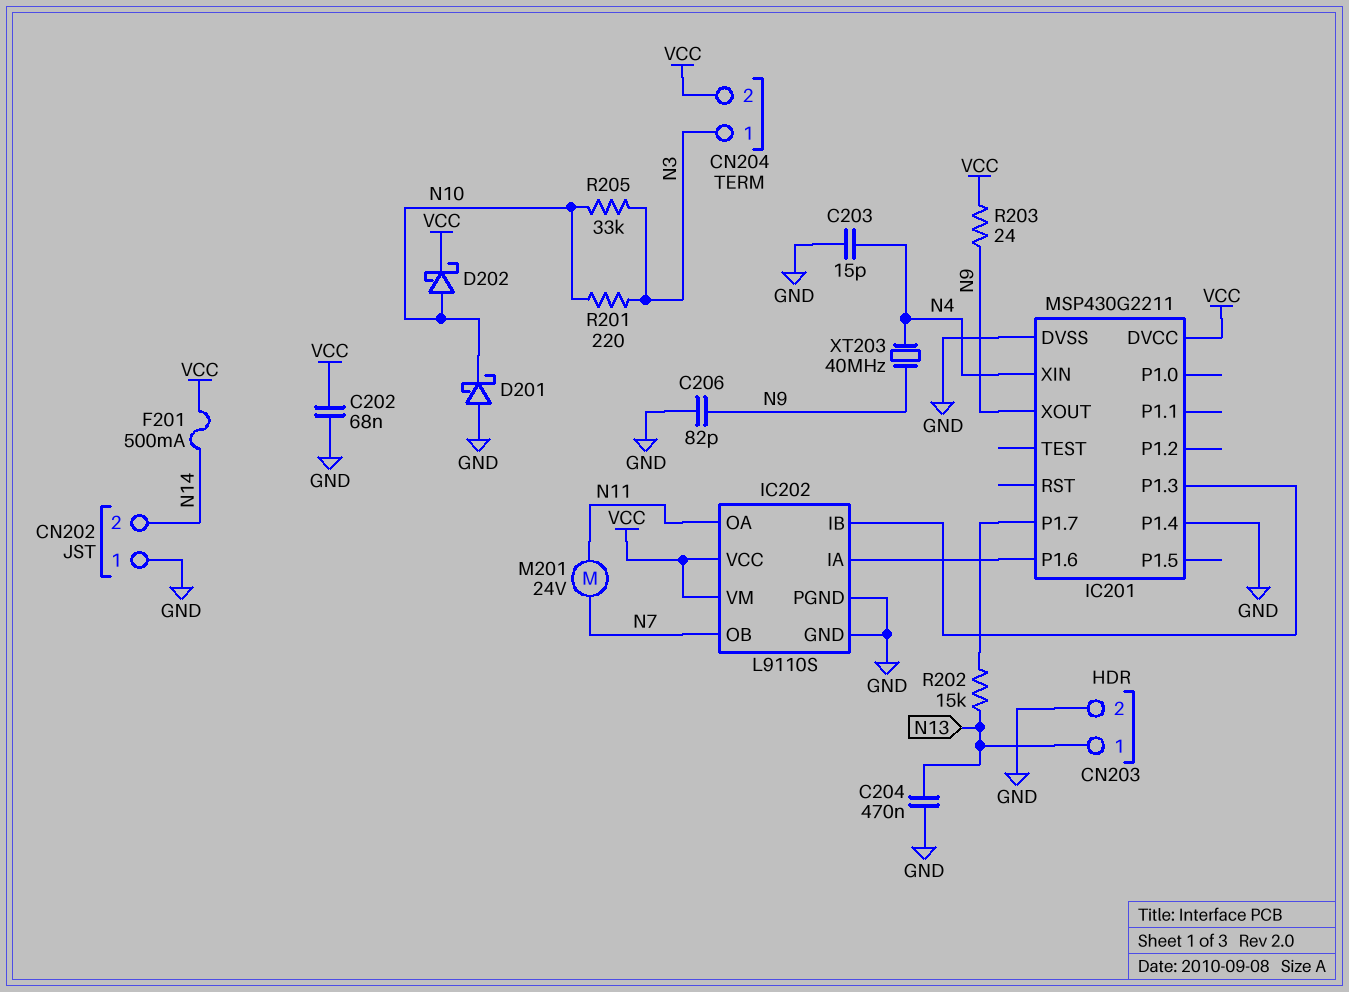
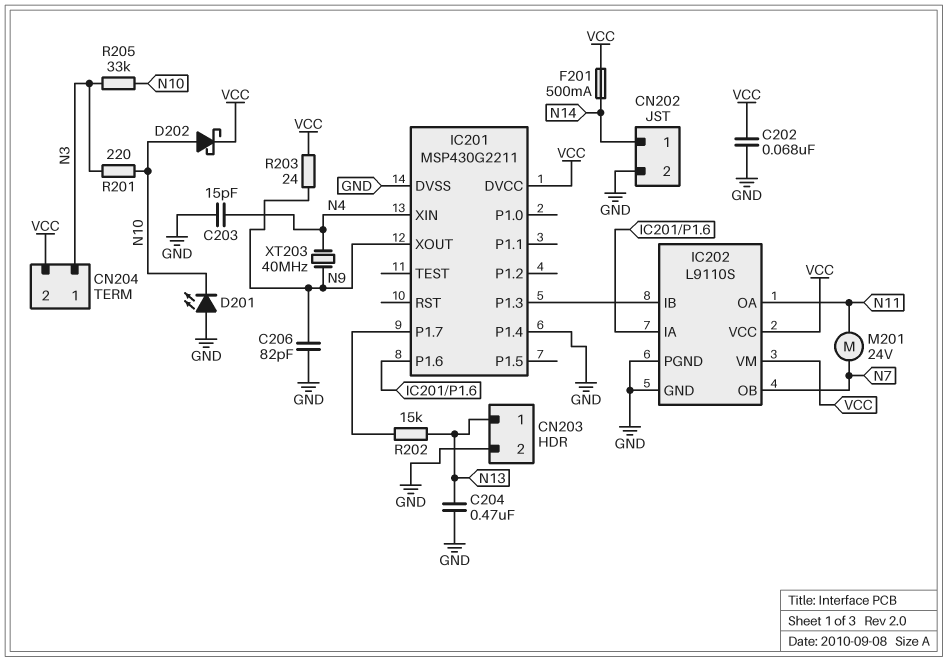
CN202 pin 1: GND -> N14
CN202 pin 2: N14 -> GND
D201: schottky (A GND, K N10) -> LED (A GND, K N10)

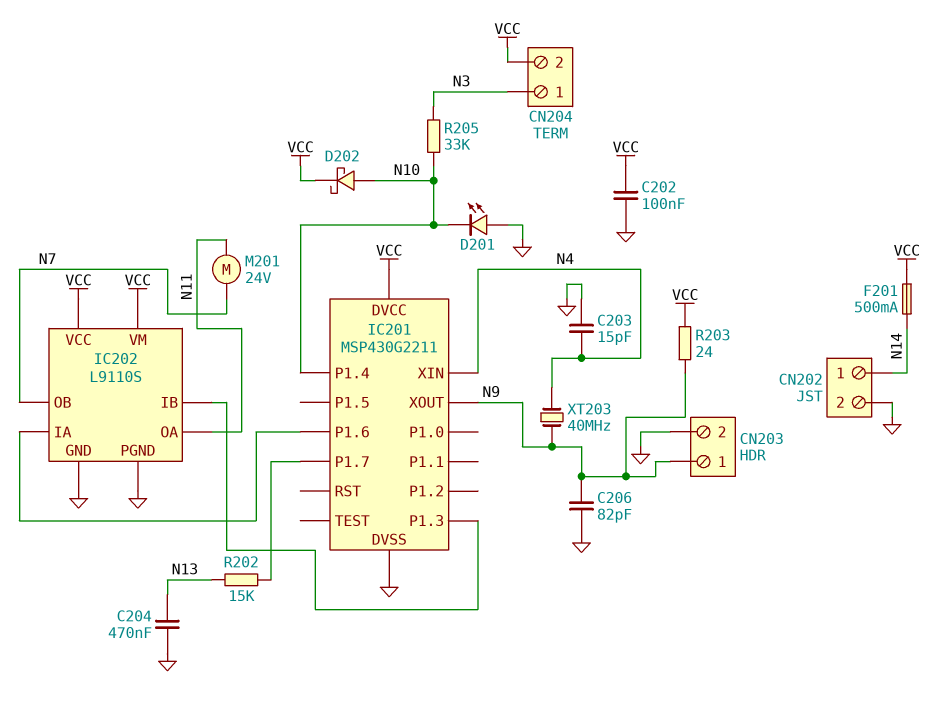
C202: 68nF (GND, VCC) -> 100nF (GND, VCC)
CN203 pin 1: N13 -> N9
IC201 pin P1.4: GND -> N10
R201: 220 (N3, N10) -> none

